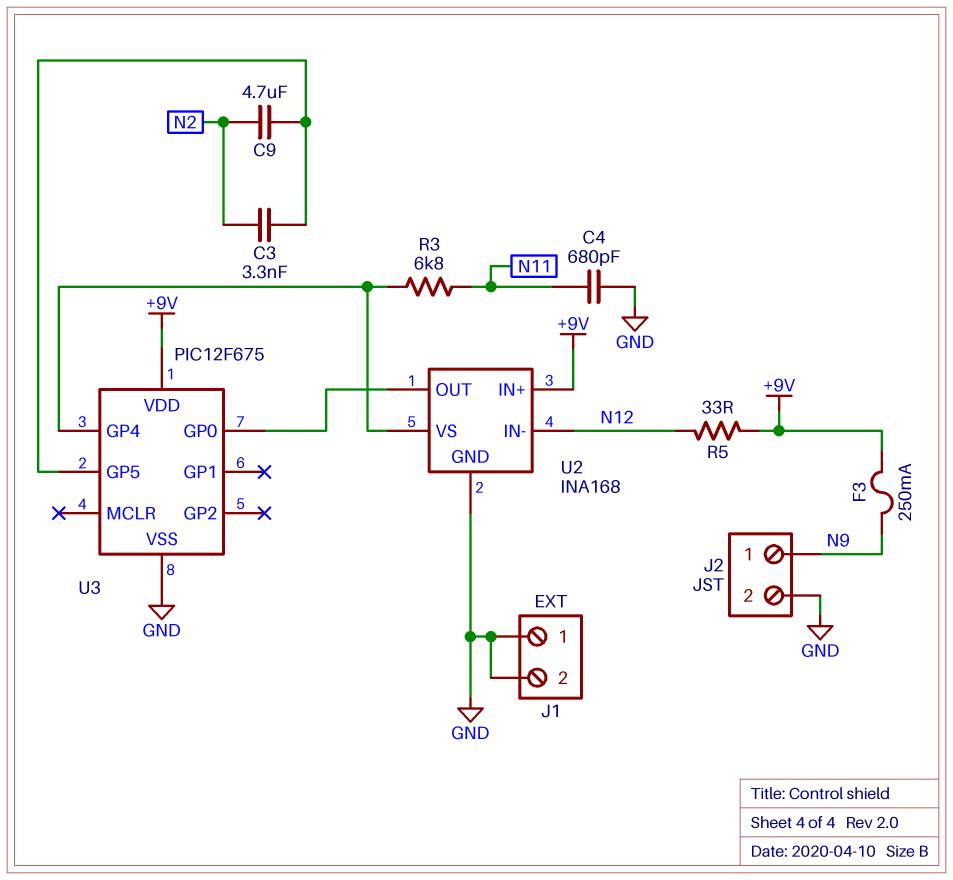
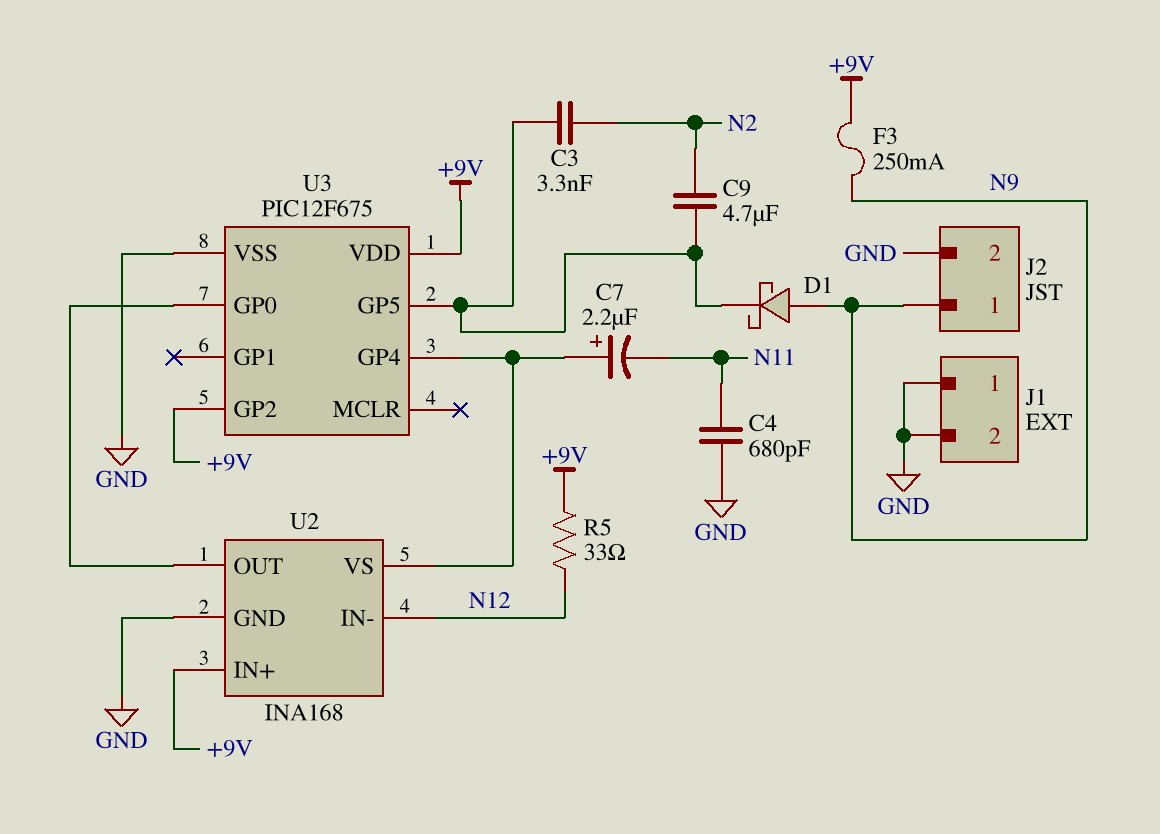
C7: none -> 2.2uF (plus U2/VS, minus N11)
D1: none -> schottky (A N9, K U3/GP5)
R3: 6.8k (N11, U2/VS) -> none
U3 pin GP2: none -> +9V

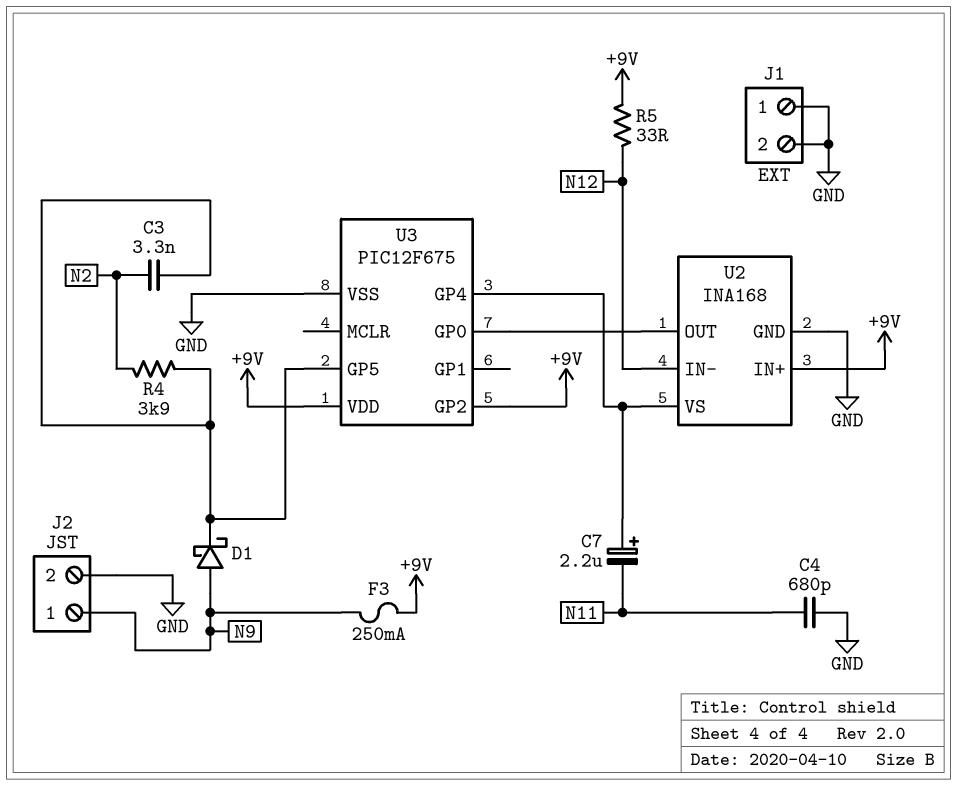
C9: 4.7uF (N2, U3/GP5) -> none
R4: none -> 3.9k (N2, U3/GP5)

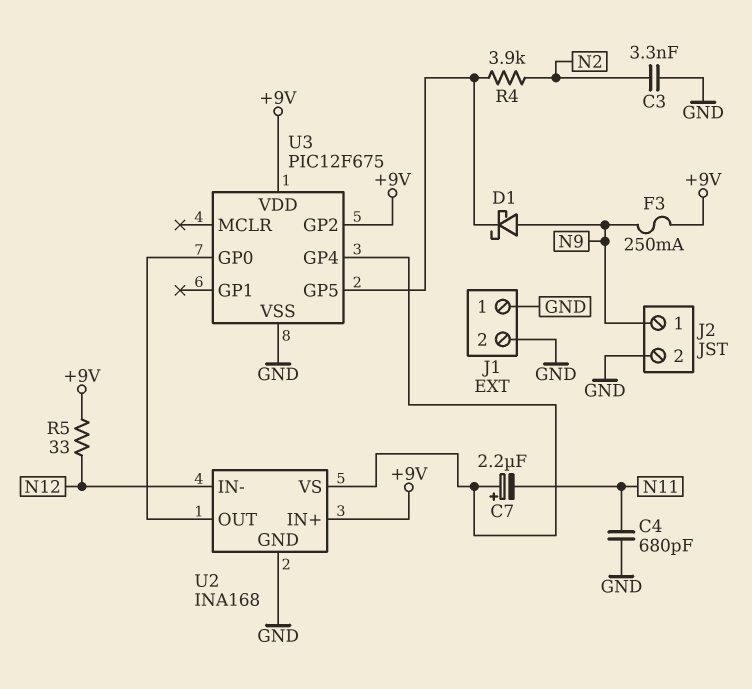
C3: 3.3nF (N2, U3/GP5) -> 3.3nF (GND, N2)

